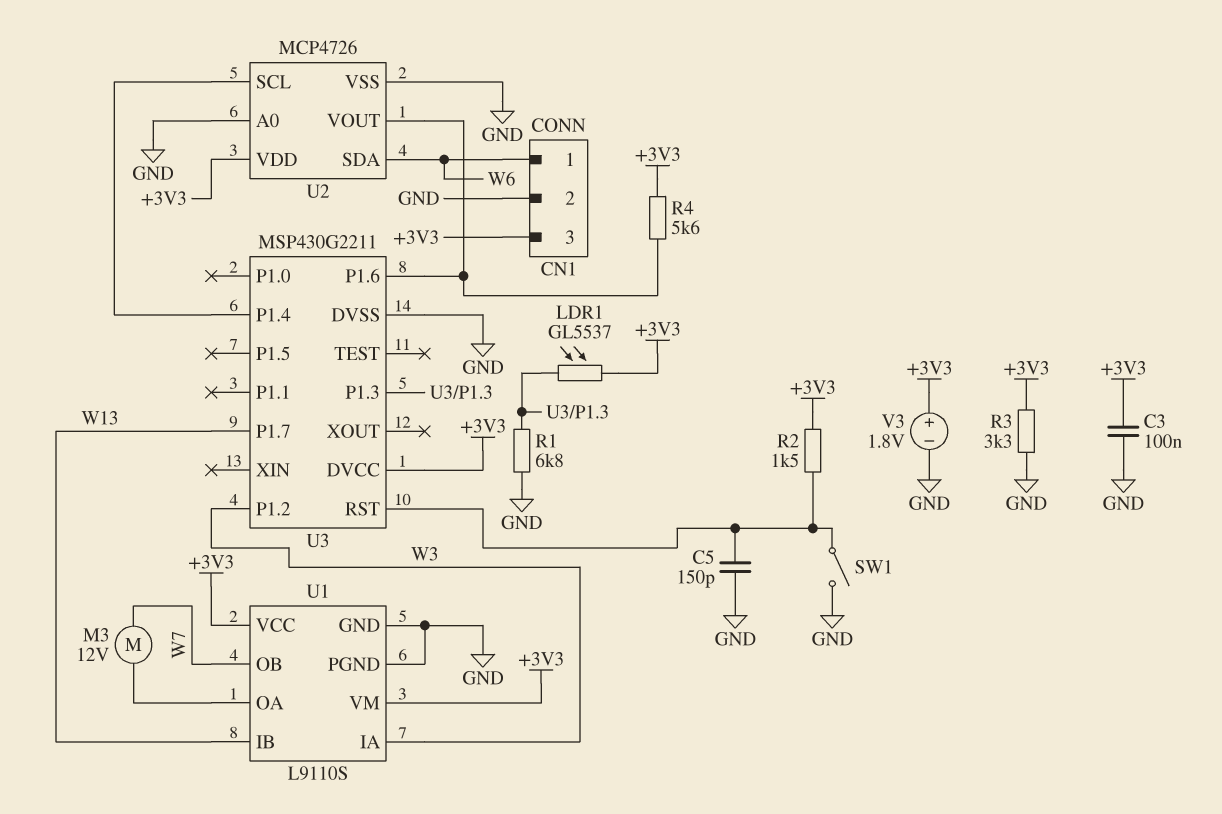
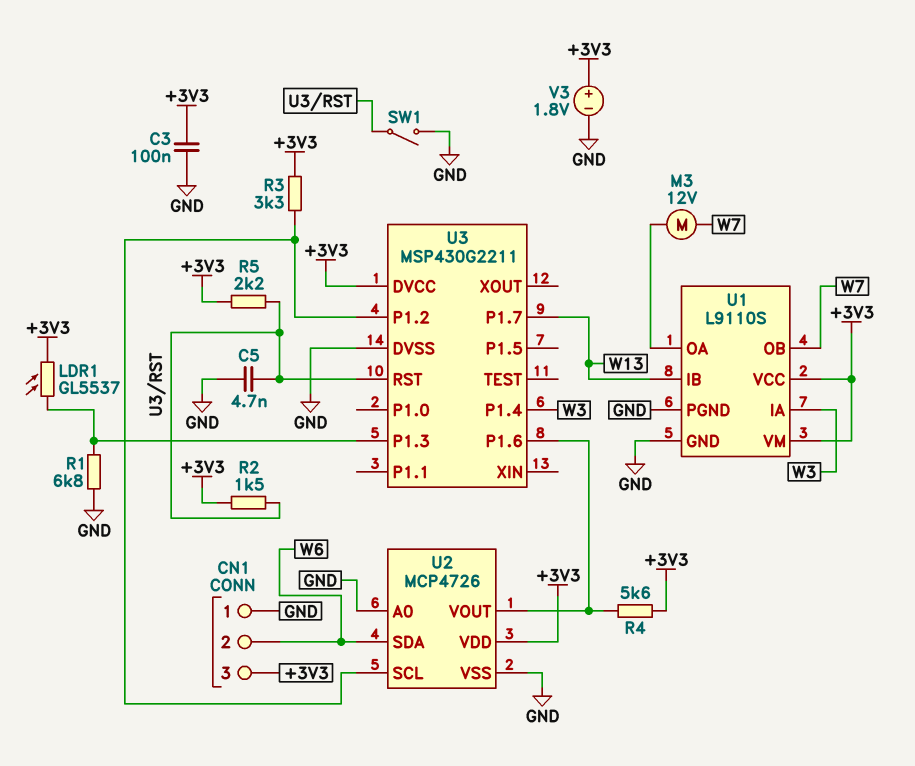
C5: 150pF (GND, U3/RST) -> 4.7nF (GND, U3/RST)
CN1 pin 1: W6 -> GND
CN1 pin 2: GND -> W6
R3: 3.3k (+3V3, GND) -> 3.3k (+3V3, U2/SCL)
R5: none -> 2.2k (+3V3, U3/RST)
U3 pin P1.2: W3 -> U2/SCL
U3 pin P1.4: U2/SCL -> W3

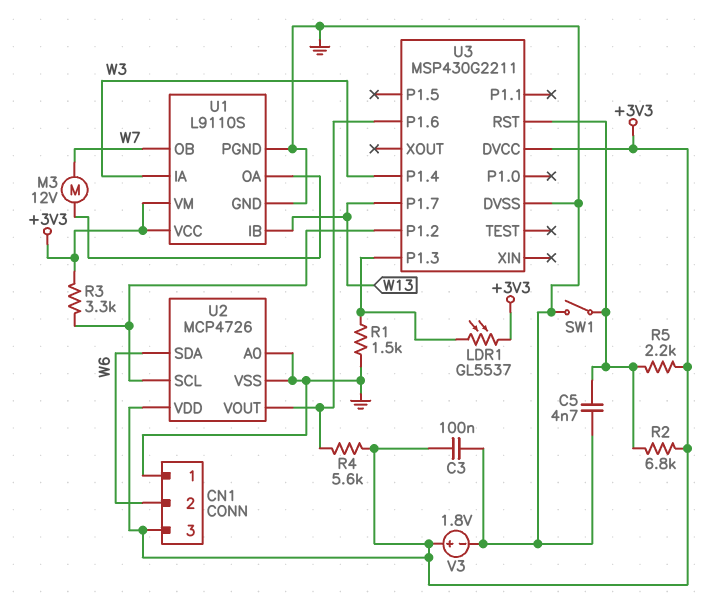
R1: 6.8k (GND, U3/P1.3) -> 1.5k (GND, U3/P1.3)
R2: 1.5k (+3V3, U3/RST) -> 6.8k (+3V3, U3/RST)

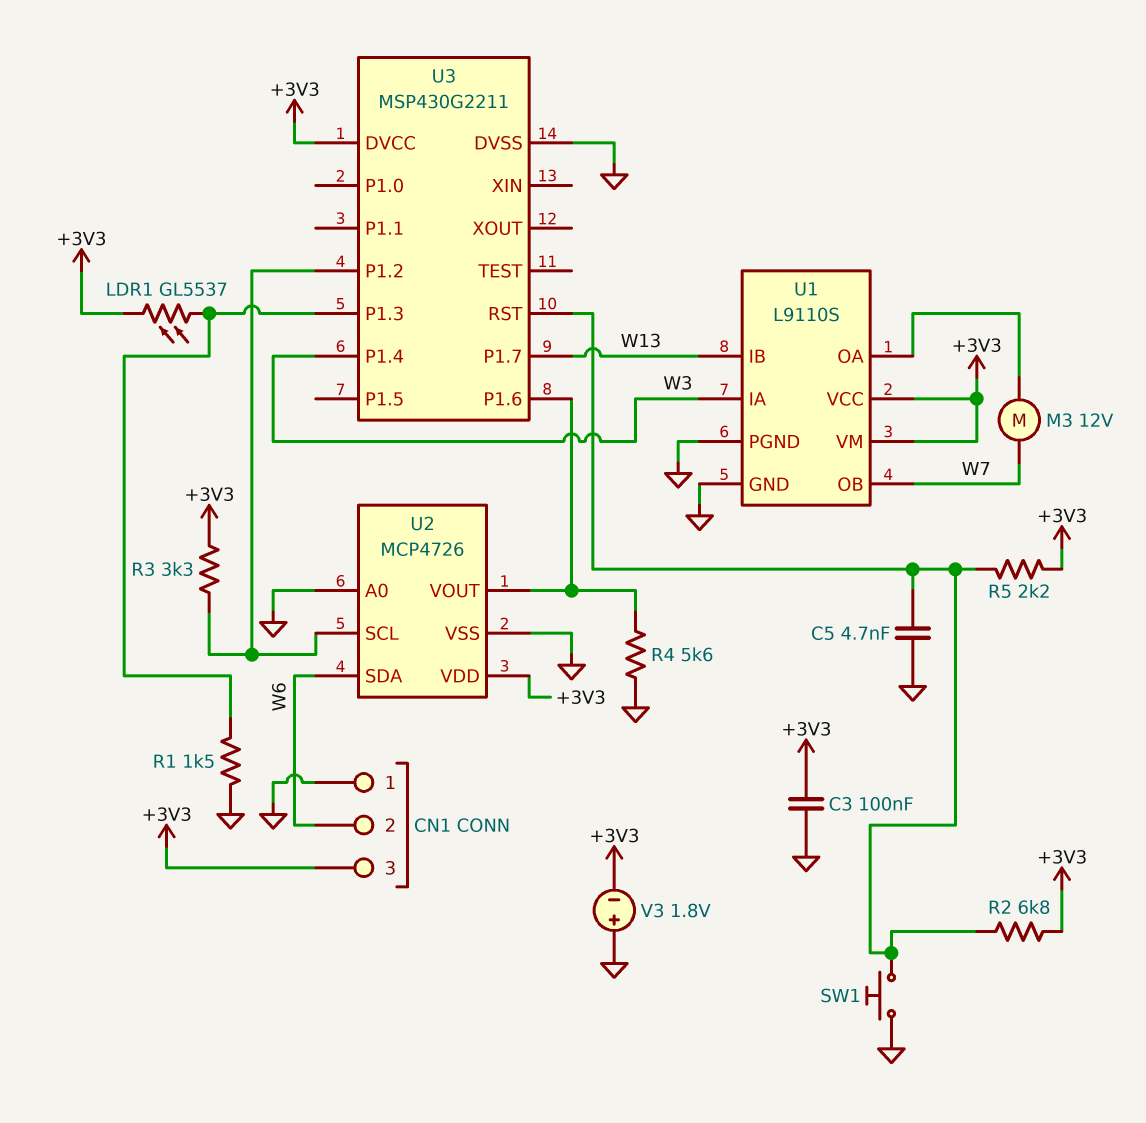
R4: 5.6k (+3V3, U2/VOUT) -> 5.6k (GND, U2/VOUT)
SW1: switch (GND, U3/RST) -> button (GND, U3/RST)
V3: 1.8V (plus +3V3, minus GND) -> 1.8V (plus GND, minus +3V3)

